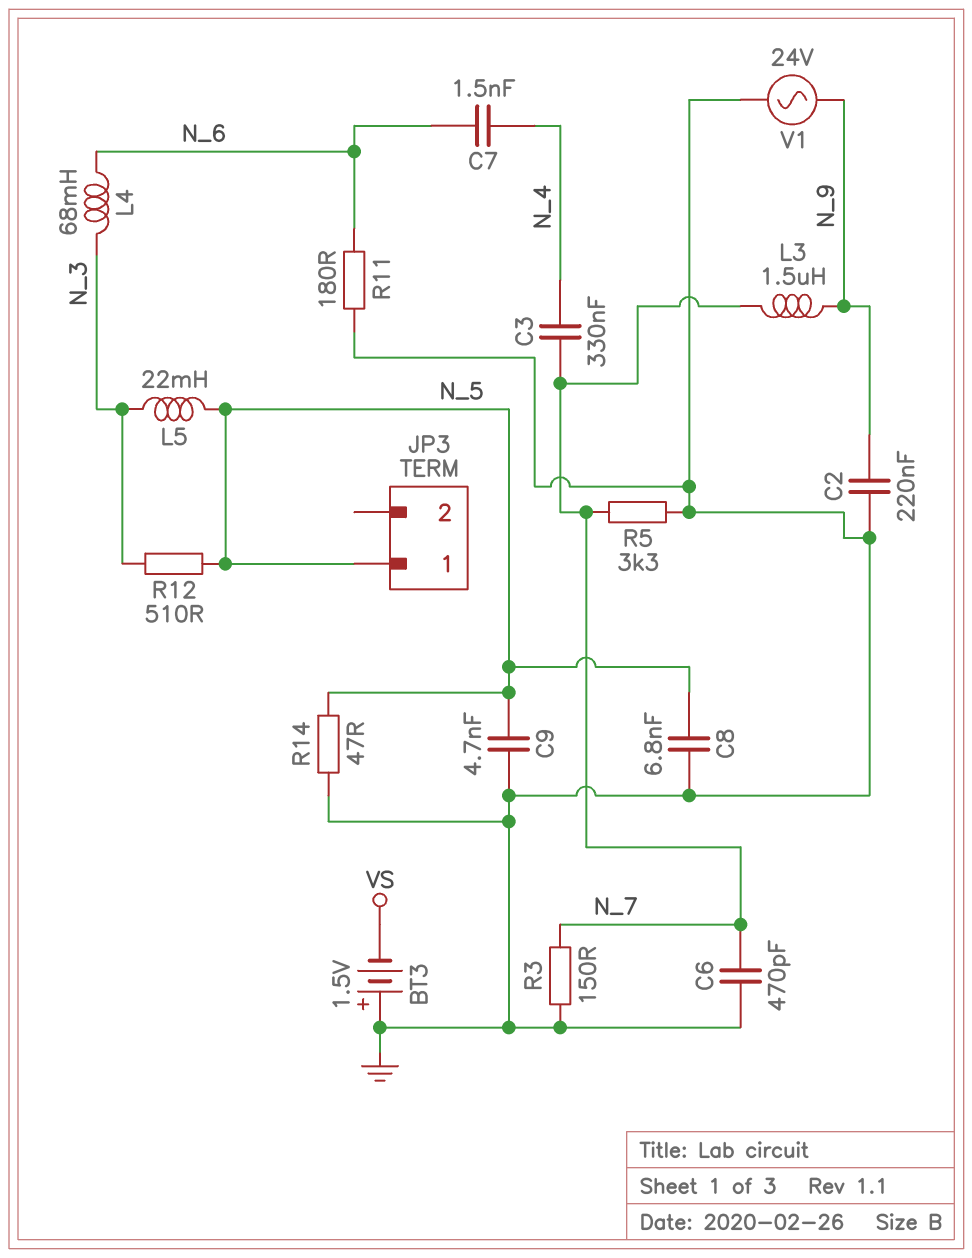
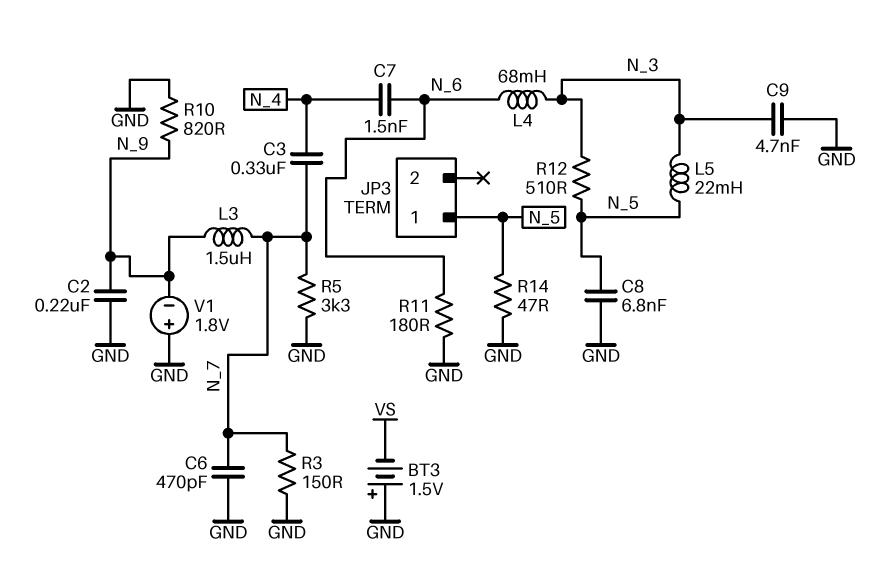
C9: 4.7nF (GND, N_5) -> 4.7nF (GND, N_3)
R10: none -> 820 (GND, N_9)
V1: AC 24V (GND, N_9) -> 1.8V (plus GND, minus N_9)

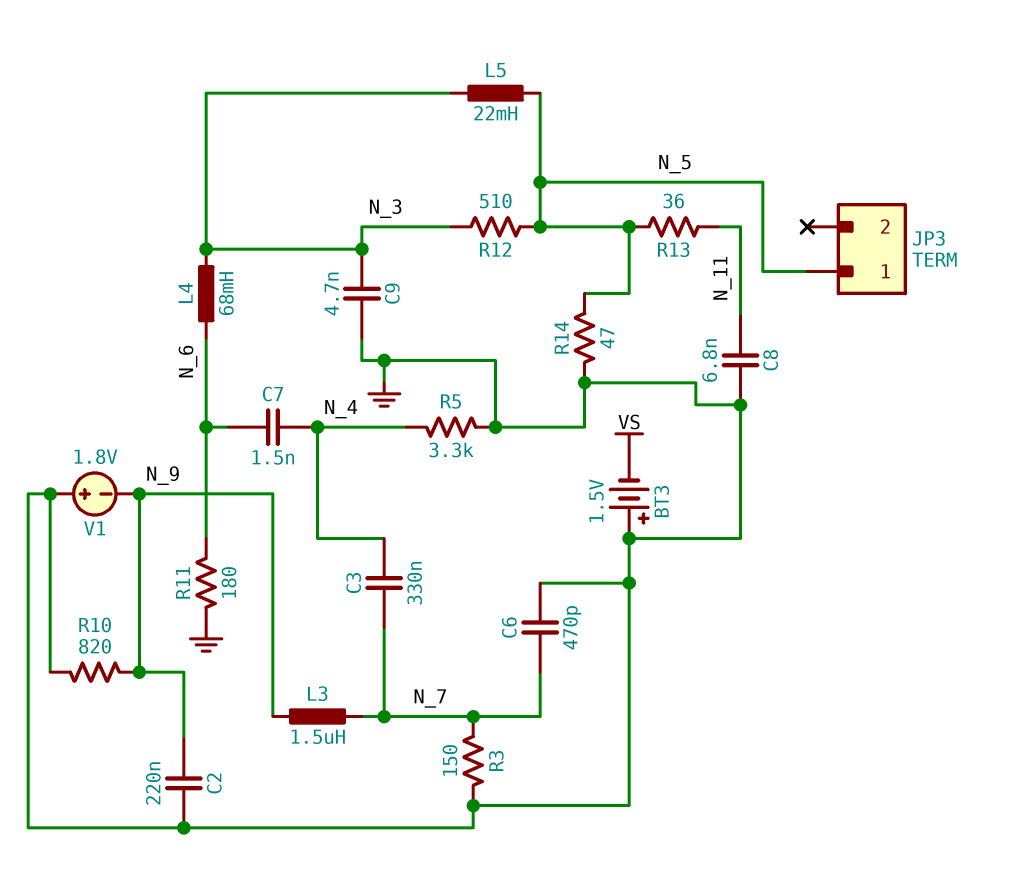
C8: 6.8nF (GND, N_5) -> 6.8nF (GND, N_11)
R5: 3.3k (GND, N_7) -> 3.3k (GND, N_4)
R13: none -> 36 (N_5, N_11)

